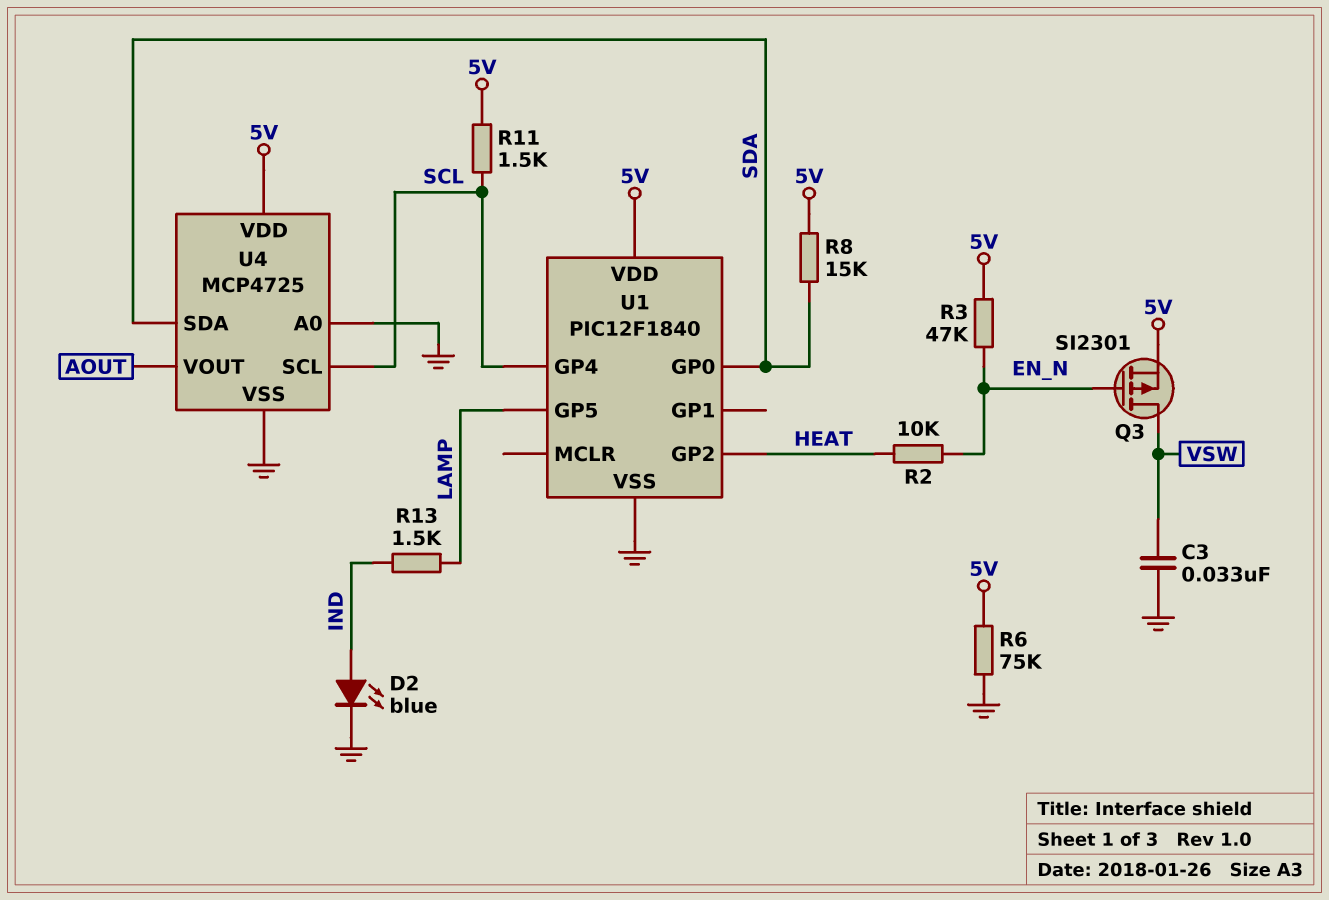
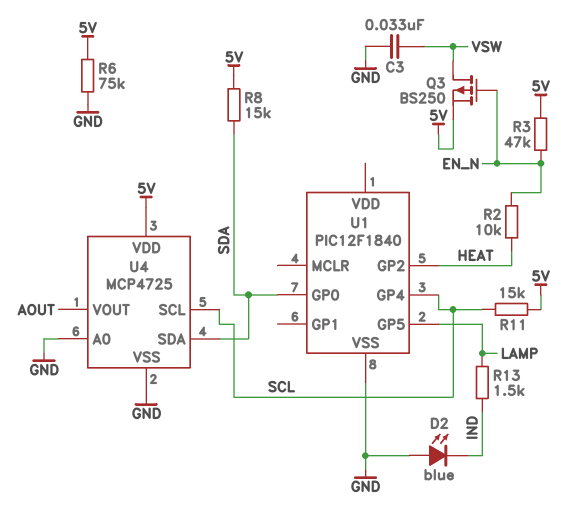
D2: LED blue (A IND, K GND) -> LED blue (A GND, K IND)
Q3: PMOS SI2301 (G EN_N, D VSW, S 5V) -> PMOS BS250 (G EN_N, D VSW, S 5V)
R11: 1.5k (5V, SCL) -> 15k (5V, SCL)
U1 pin VDD: 5V -> none

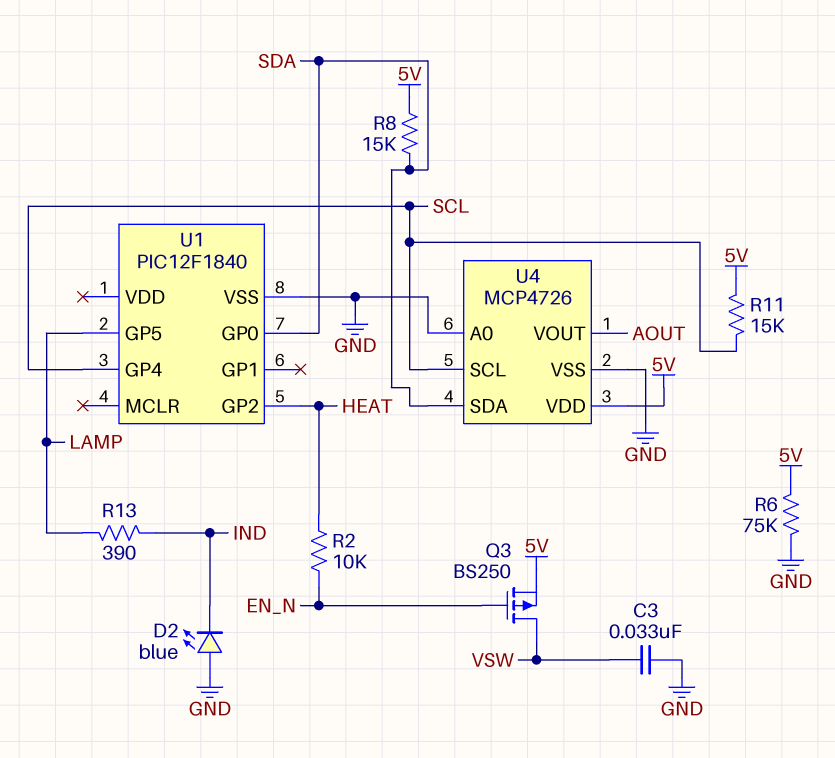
R3: 47k (5V, EN_N) -> none
R13: 1.5k (IND, LAMP) -> 390 (IND, LAMP)
U4: MCP4725 -> MCP4726

